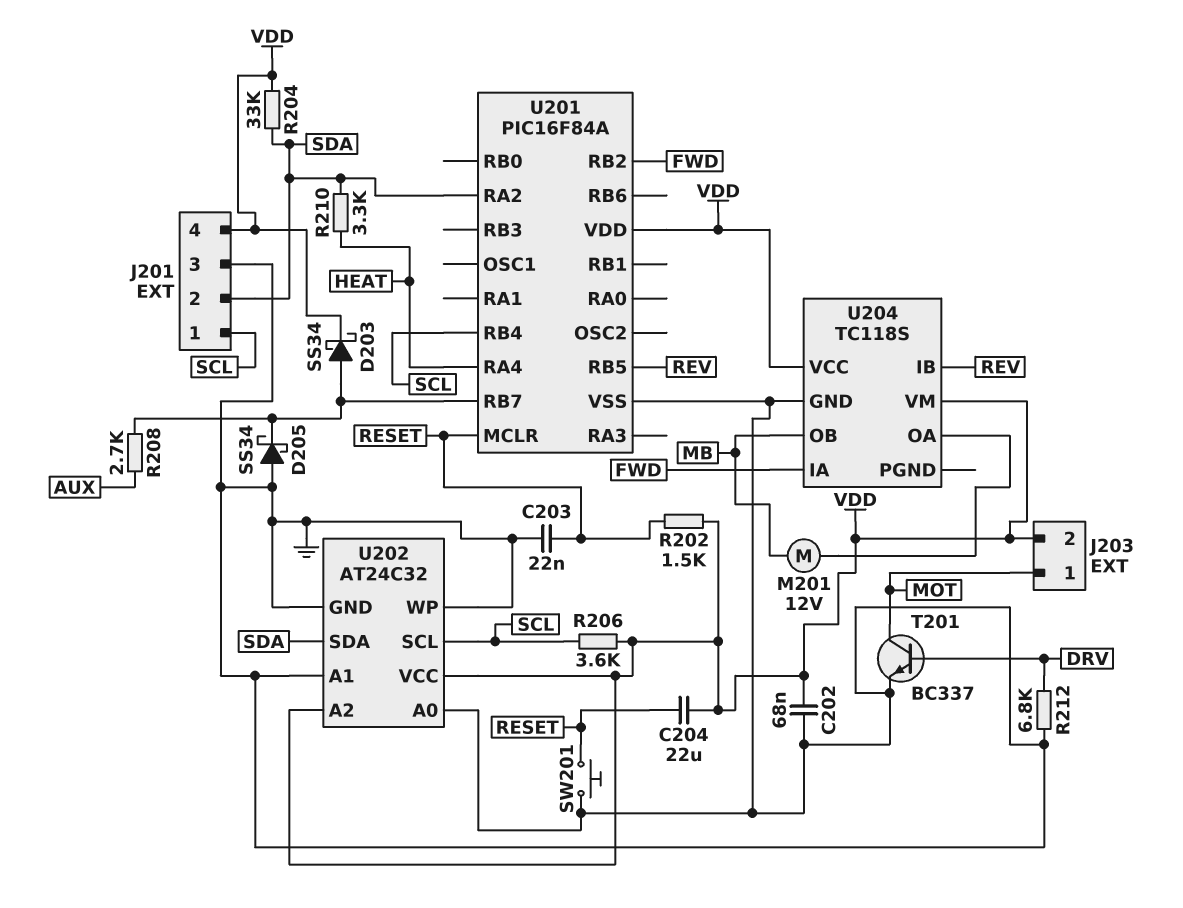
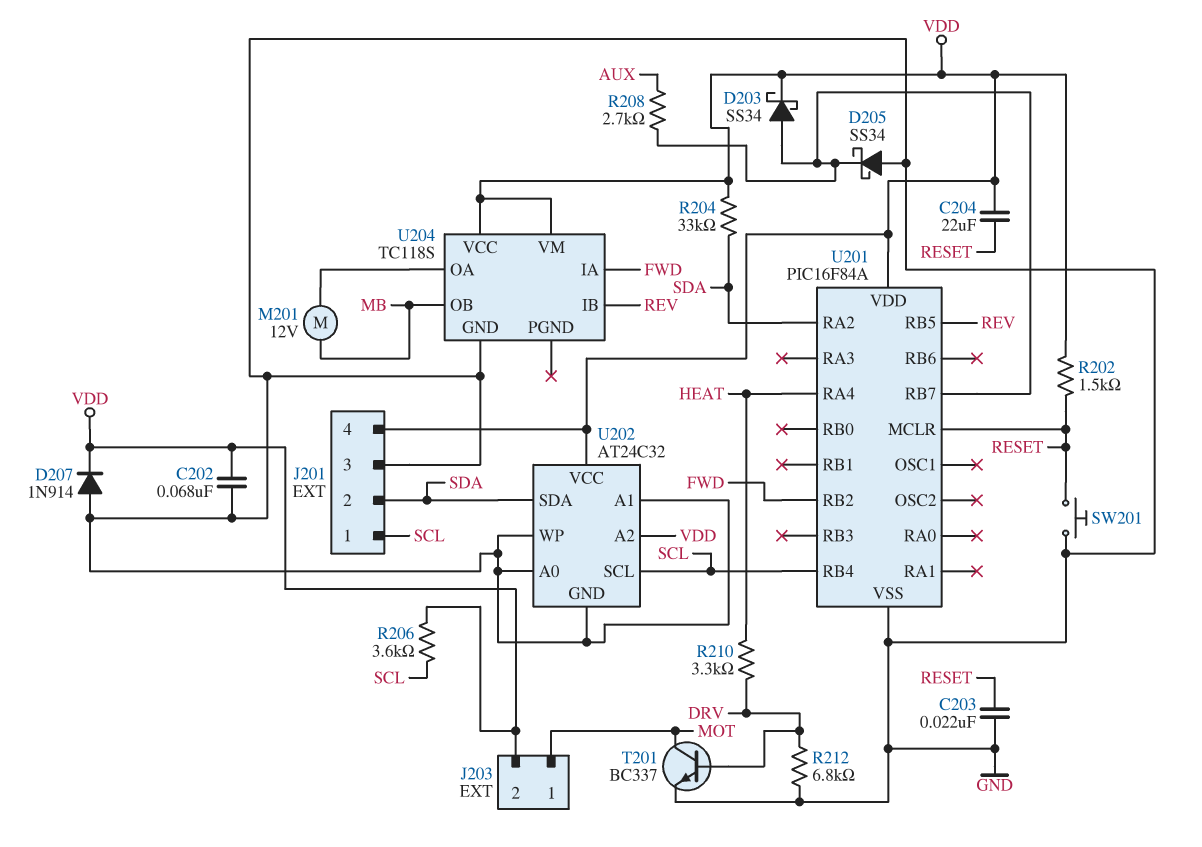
D207: none -> diode 1N914 (A GND, K VDD)
R210: 3.3k (HEAT, SDA) -> 3.3k (DRV, HEAT)

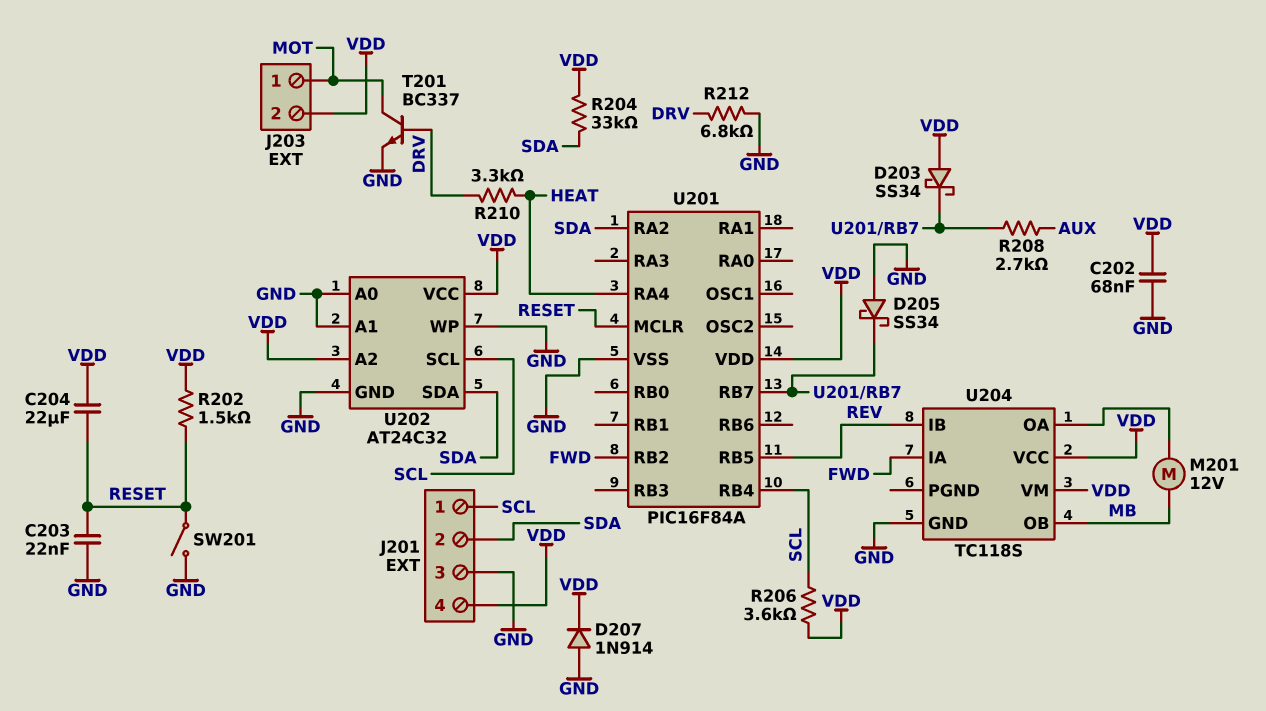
D203: schottky SS34 (A U201/RB7, K VDD) -> schottky SS34 (A VDD, K U201/RB7)
SW201: button (GND, RESET) -> switch (GND, RESET)

